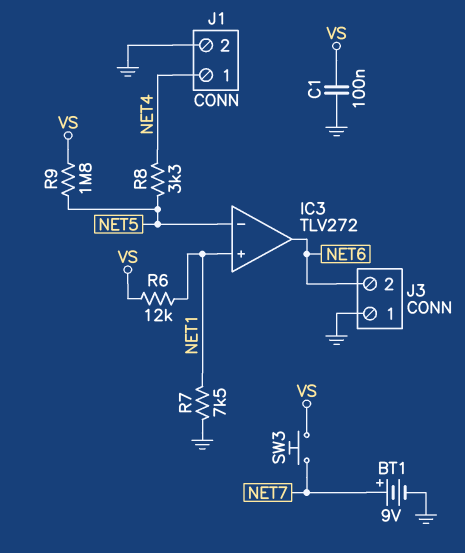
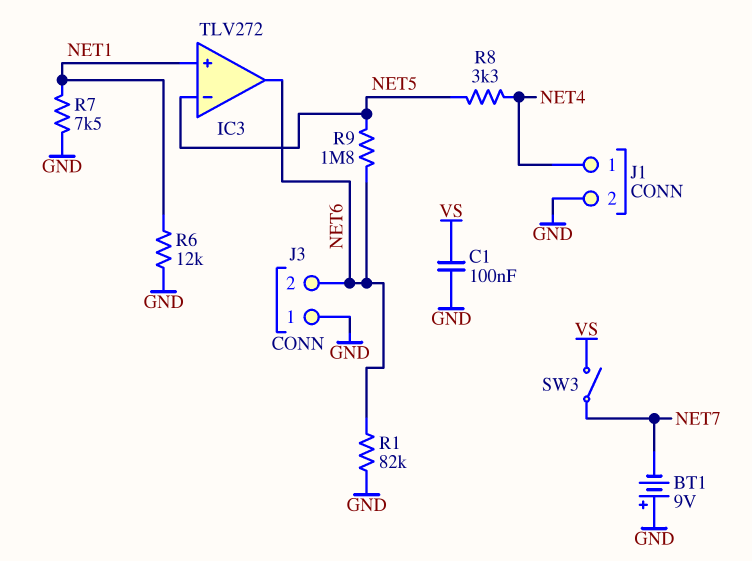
BT1: 9V (plus NET7, minus GND) -> 9V (plus GND, minus NET7)
R1: none -> 82k (GND, NET6)
R6: 12k (NET1, VS) -> 12k (GND, NET1)
R9: 1.8M (NET5, VS) -> 1.8M (NET5, NET6)
SW3: button (NET7, VS) -> switch (NET7, VS)

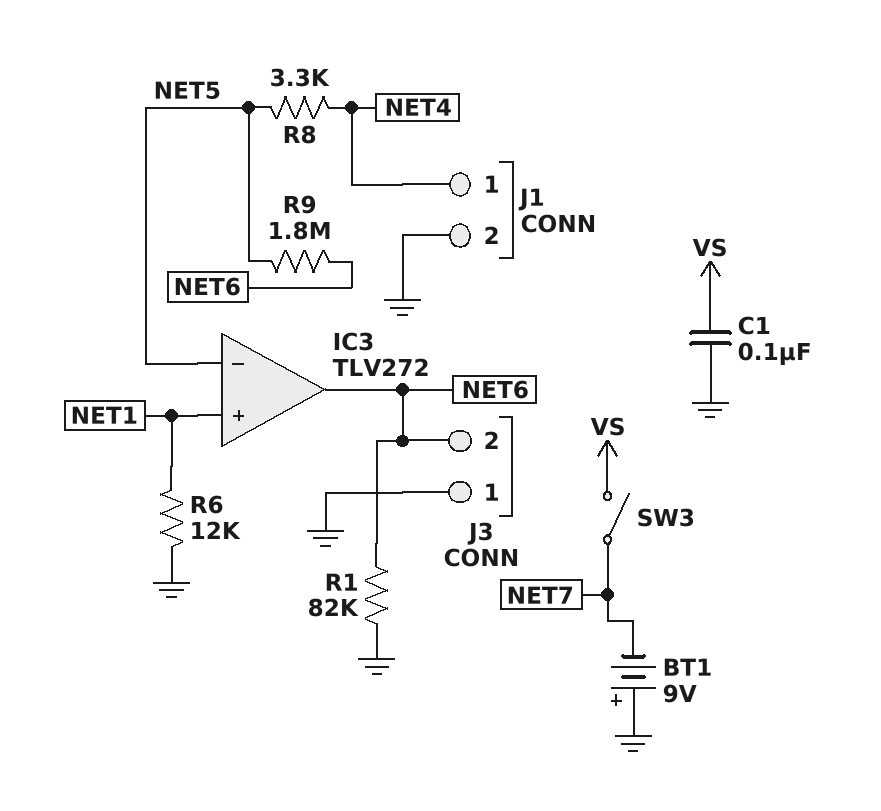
R7: 7.5k (GND, NET1) -> none

